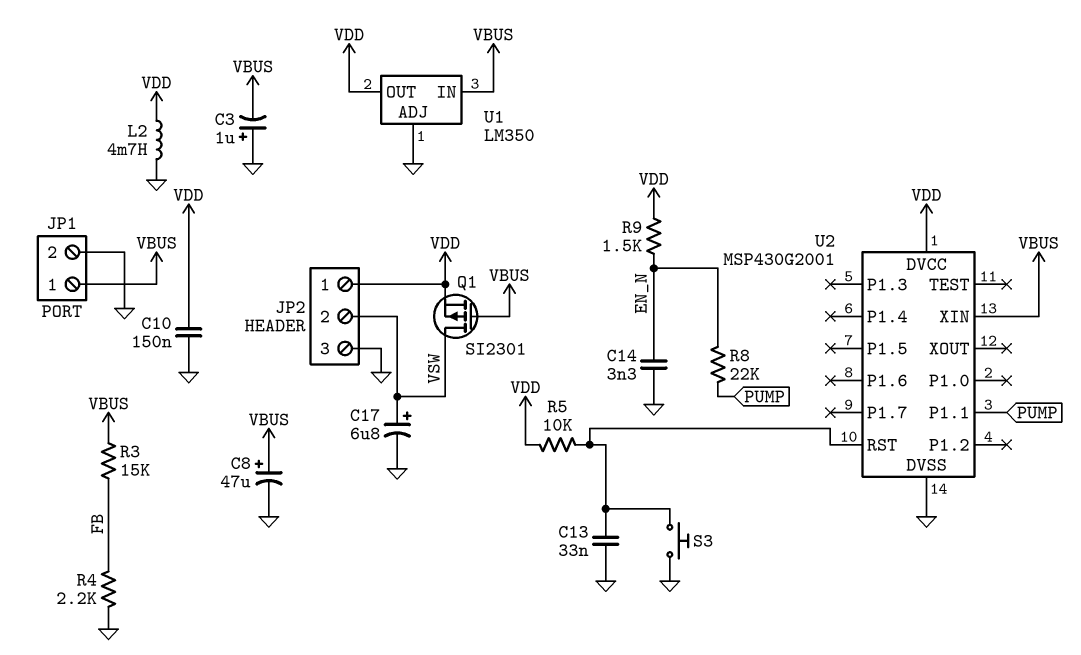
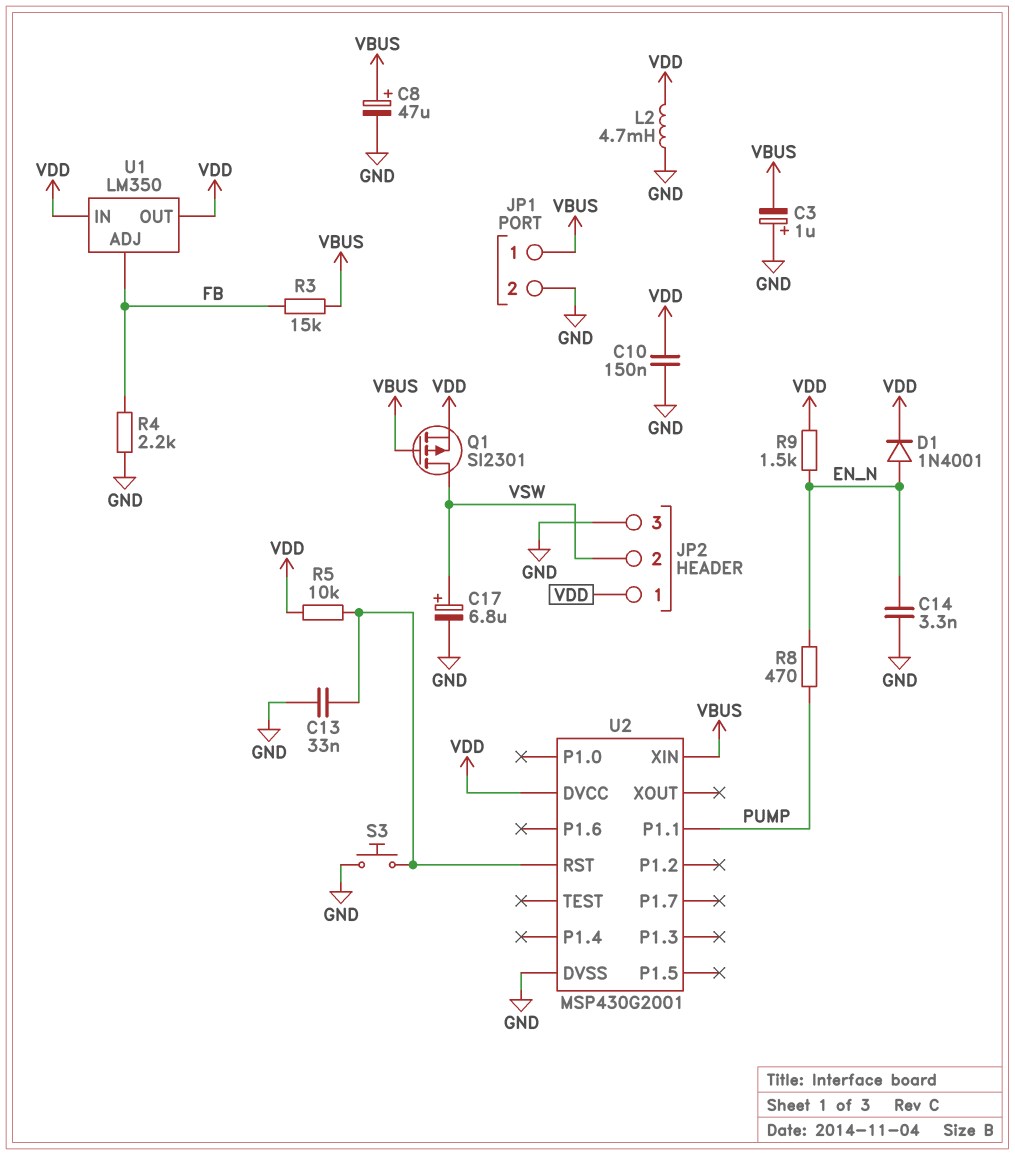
D1: none -> diode 1N4001 (A EN_N, K VDD)
R8: 22k (EN_N, PUMP) -> 470 (EN_N, PUMP)
U1 pin ADJ: GND -> FB
U1 pin IN: VBUS -> VDD

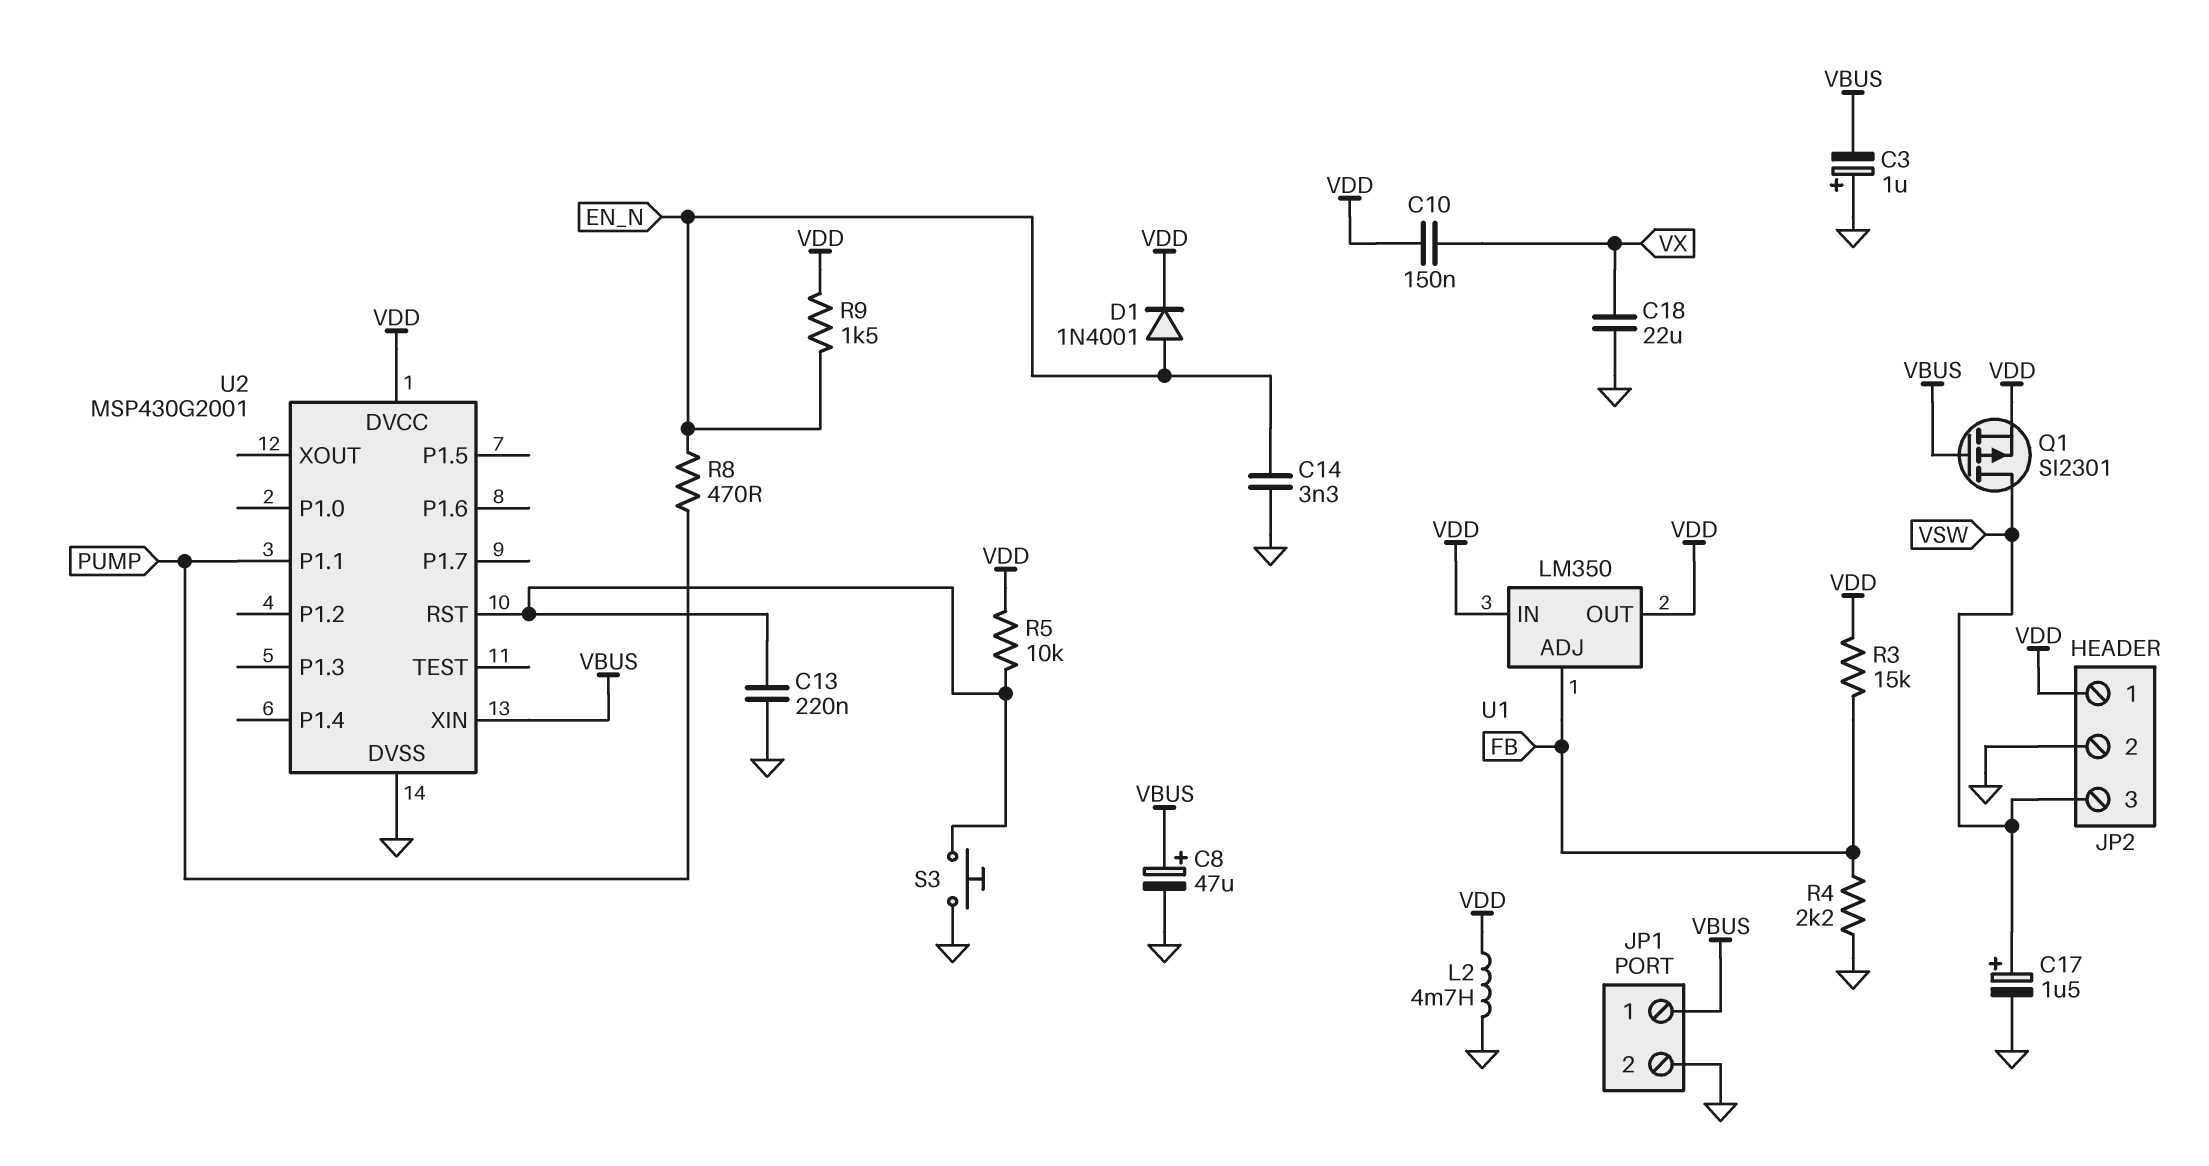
C10: 150nF (GND, VDD) -> 150nF (VDD, VX)
C13: 33nF (GND, U2/RST) -> 220nF (GND, U2/RST)
C17: 6.8uF (plus VSW, minus GND) -> 1.5uF (plus VSW, minus GND)
C18: none -> 22uF (GND, VX)
JP2 pin 2: VSW -> GND
JP2 pin 3: GND -> VSW
R3: 15k (FB, VBUS) -> 15k (FB, VDD)

